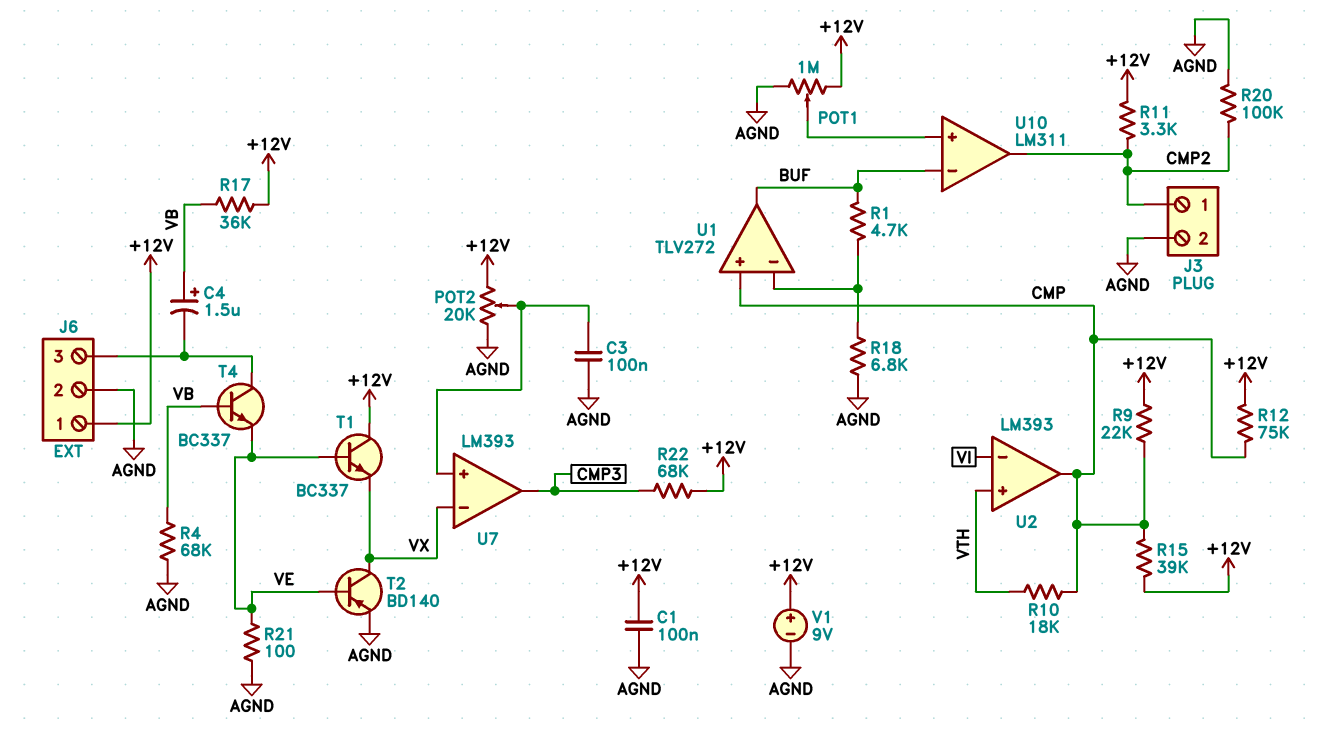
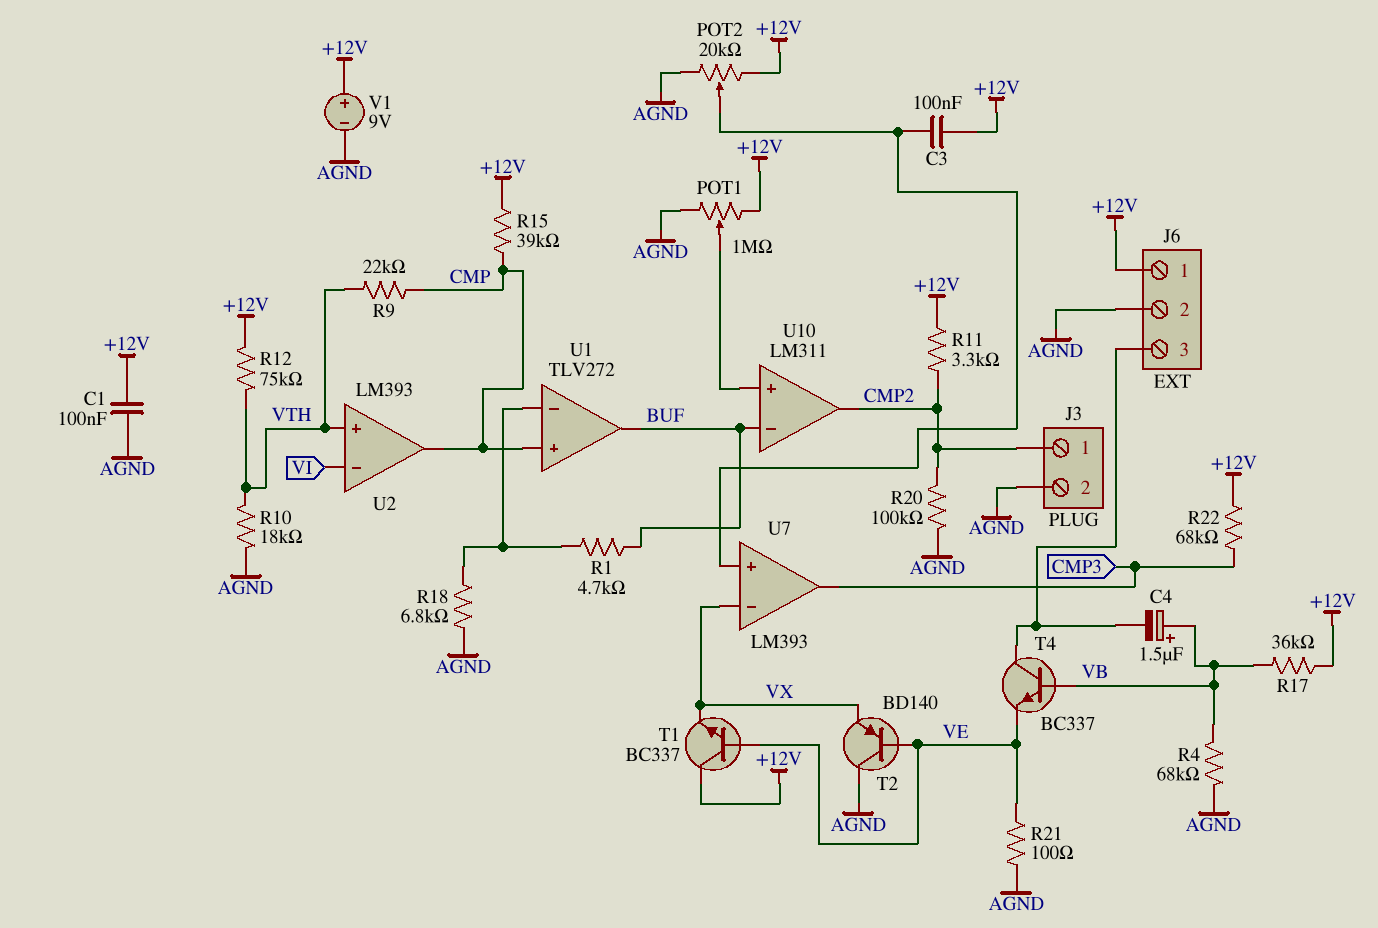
C3: 100nF (AGND, U7/in+) -> 100nF (+12V, U7/in+)
R9: 22k (+12V, CMP) -> 22k (CMP, VTH)
R10: 18k (CMP, VTH) -> 18k (AGND, VTH)
R12: 75k (+12V, CMP) -> 75k (+12V, VTH)
T2: PNP BD140 (B VE, C VX, E AGND) -> PNP BD140 (B VE, C AGND, E VX)

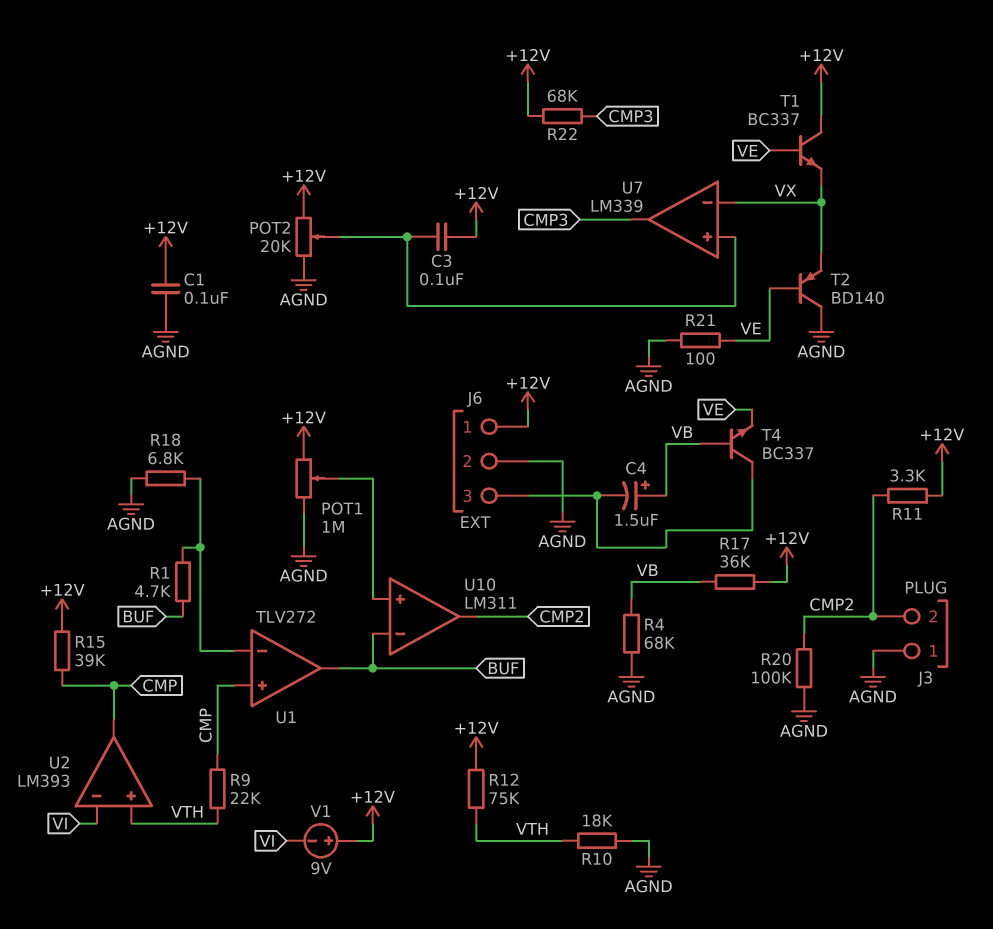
J3 pin 1: CMP2 -> AGND
J3 pin 2: AGND -> CMP2
U7: LM393 -> LM339
V1: 9V (plus +12V, minus AGND) -> 9V (plus +12V, minus VI)

